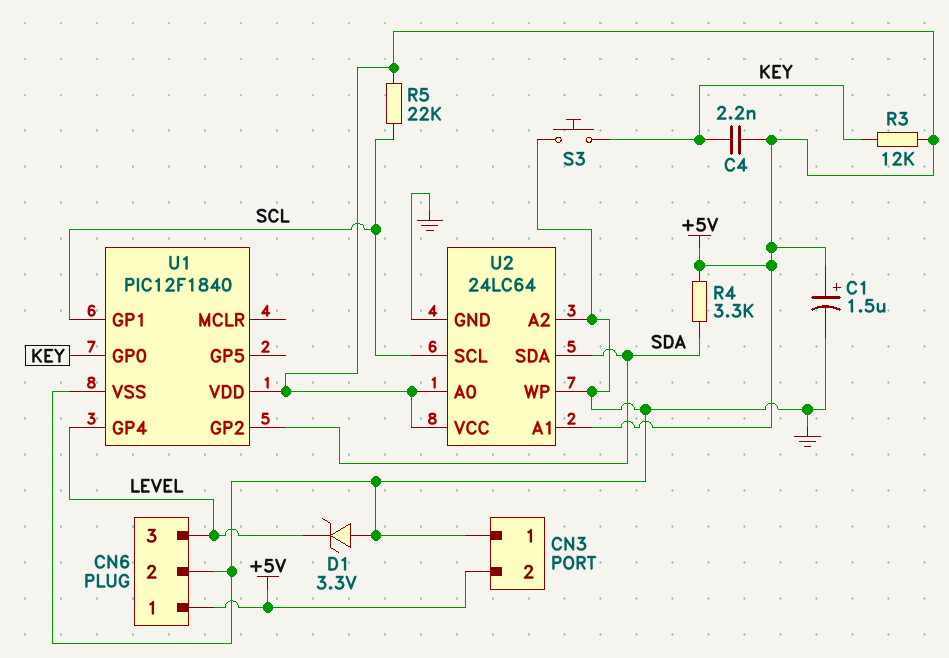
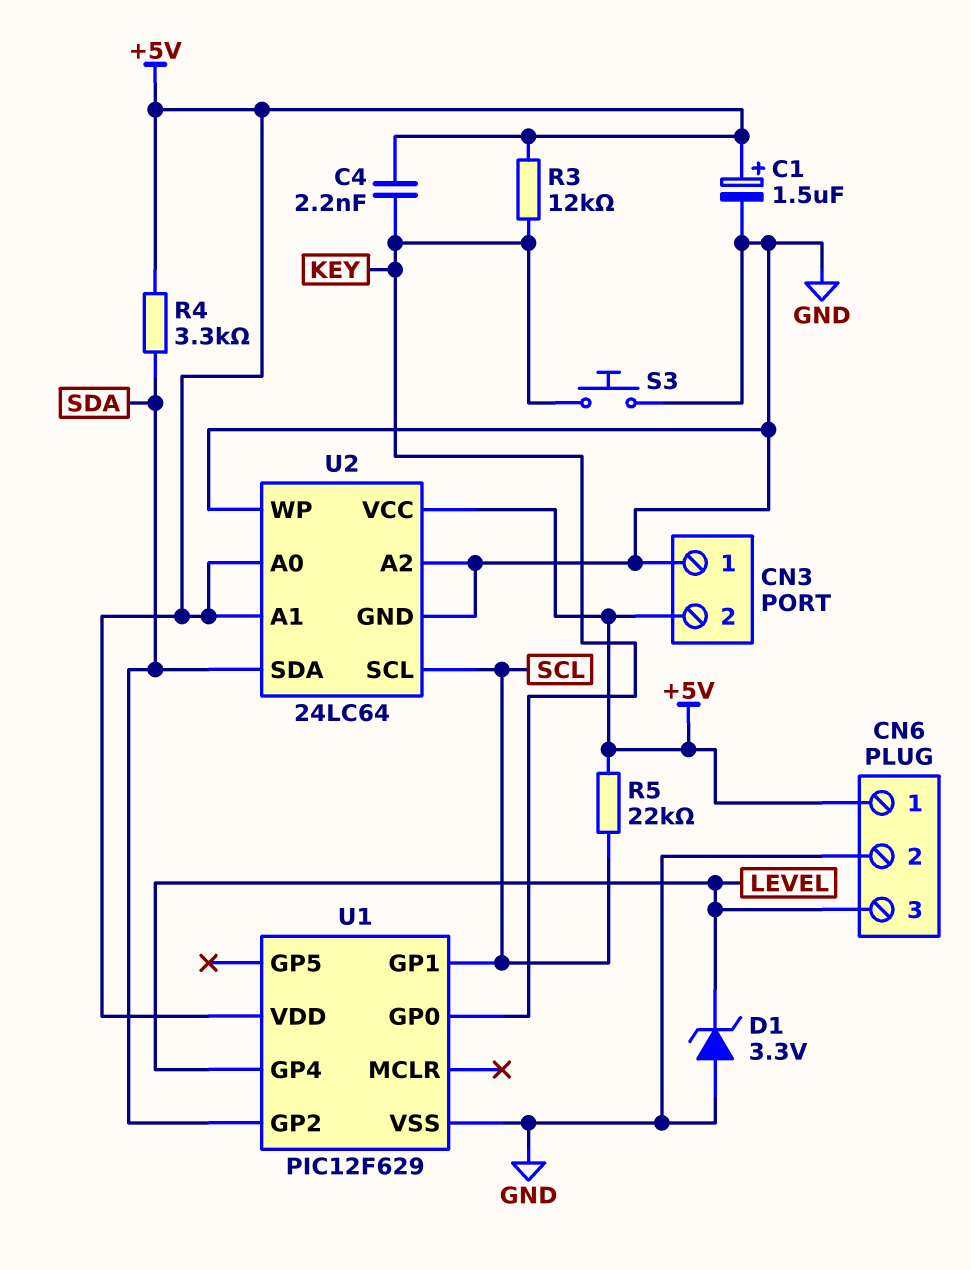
U1: PIC12F1840 -> PIC12F629

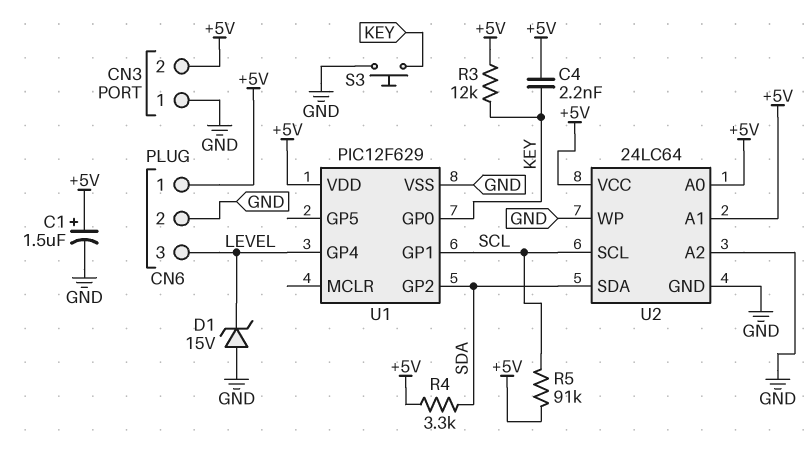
D1: zener 3.3V (A GND, K LEVEL) -> zener 15V (A GND, K LEVEL)
R5: 22k (+5V, SCL) -> 91k (+5V, SCL)

